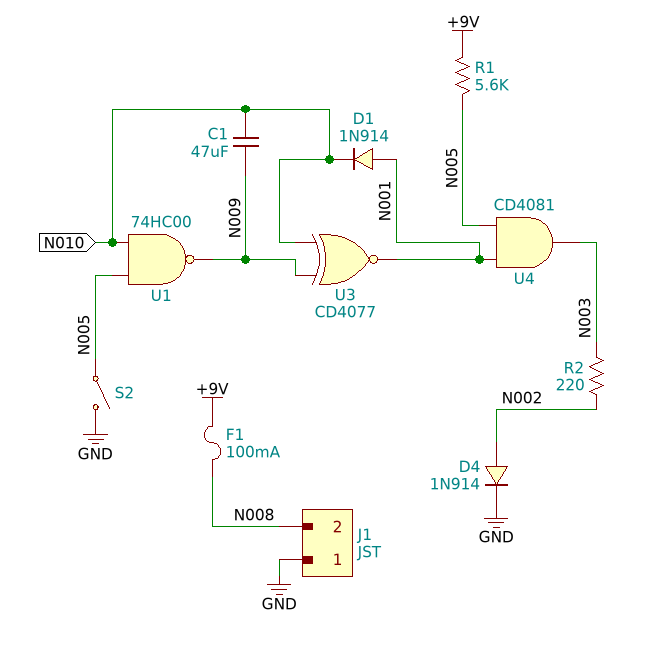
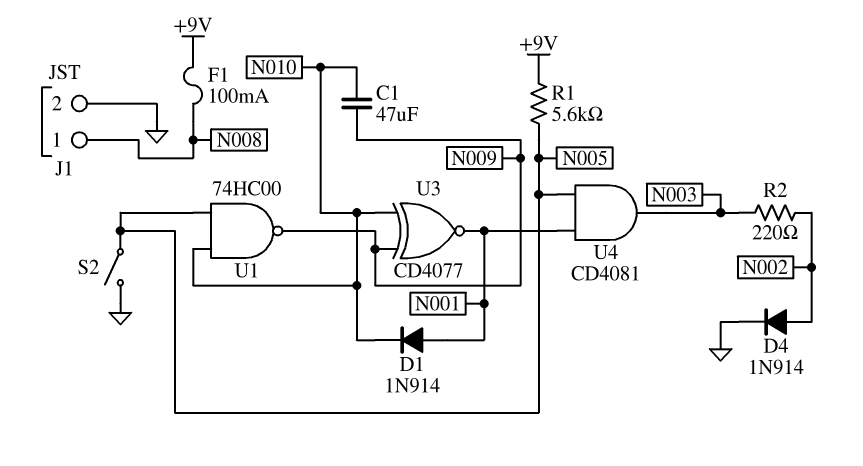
J1 pin 1: GND -> N008
J1 pin 2: N008 -> GND

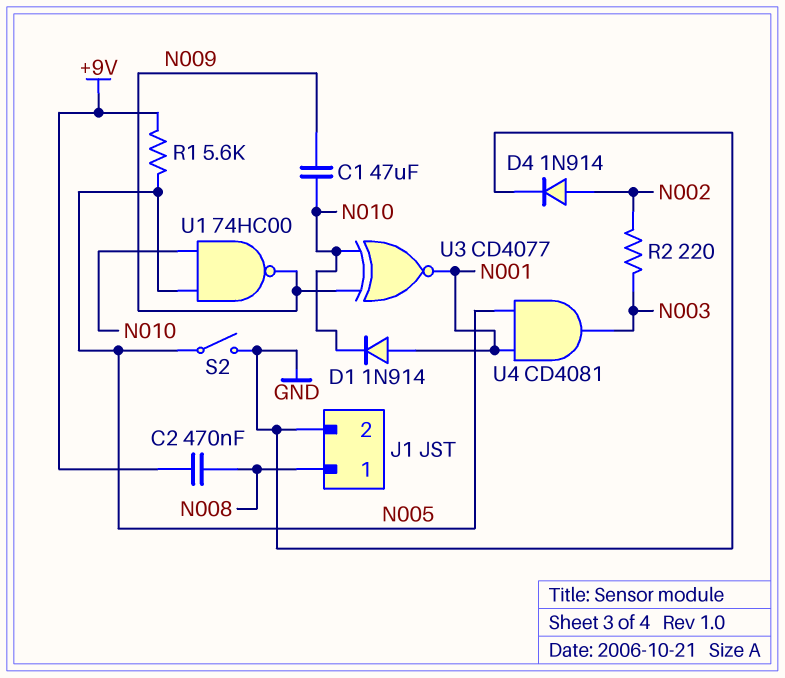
C2: none -> 470nF (+9V, N008)
F1: 100mA (+9V, N008) -> none

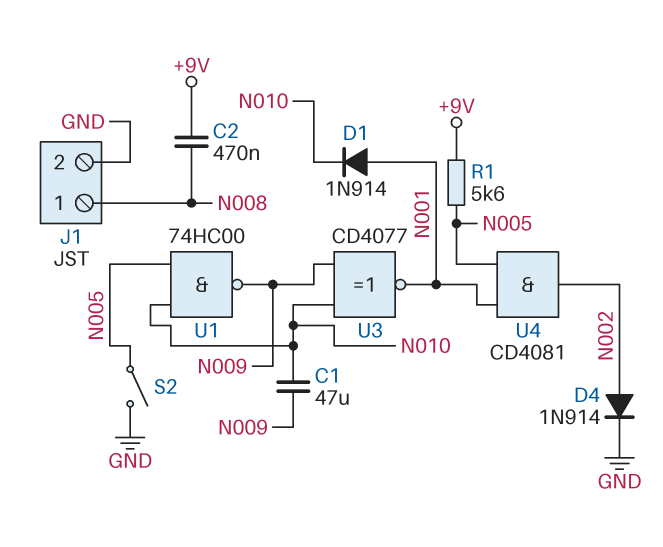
R2: 220 (N002, N003) -> none
U4: AND CD4081 (in N001, in N005, out N003) -> AND CD4081 (in N001, in N005, out N002)

